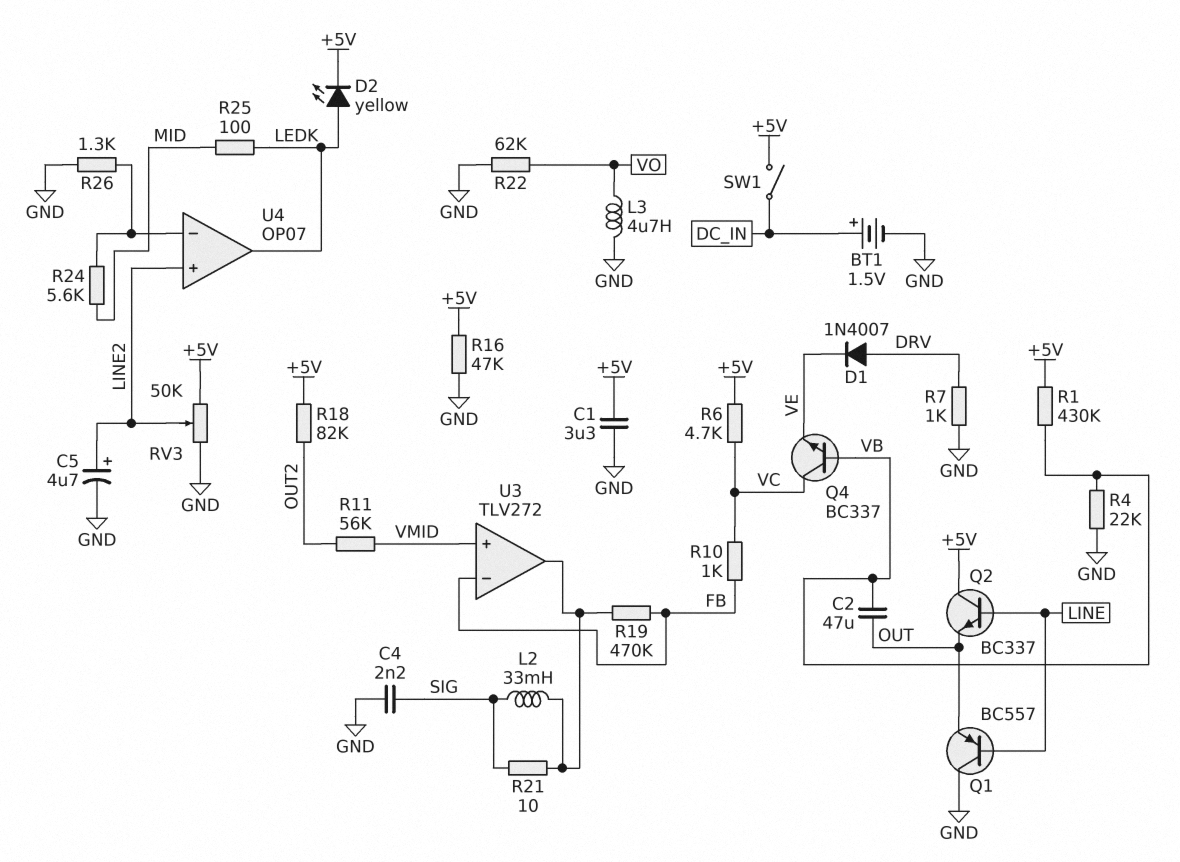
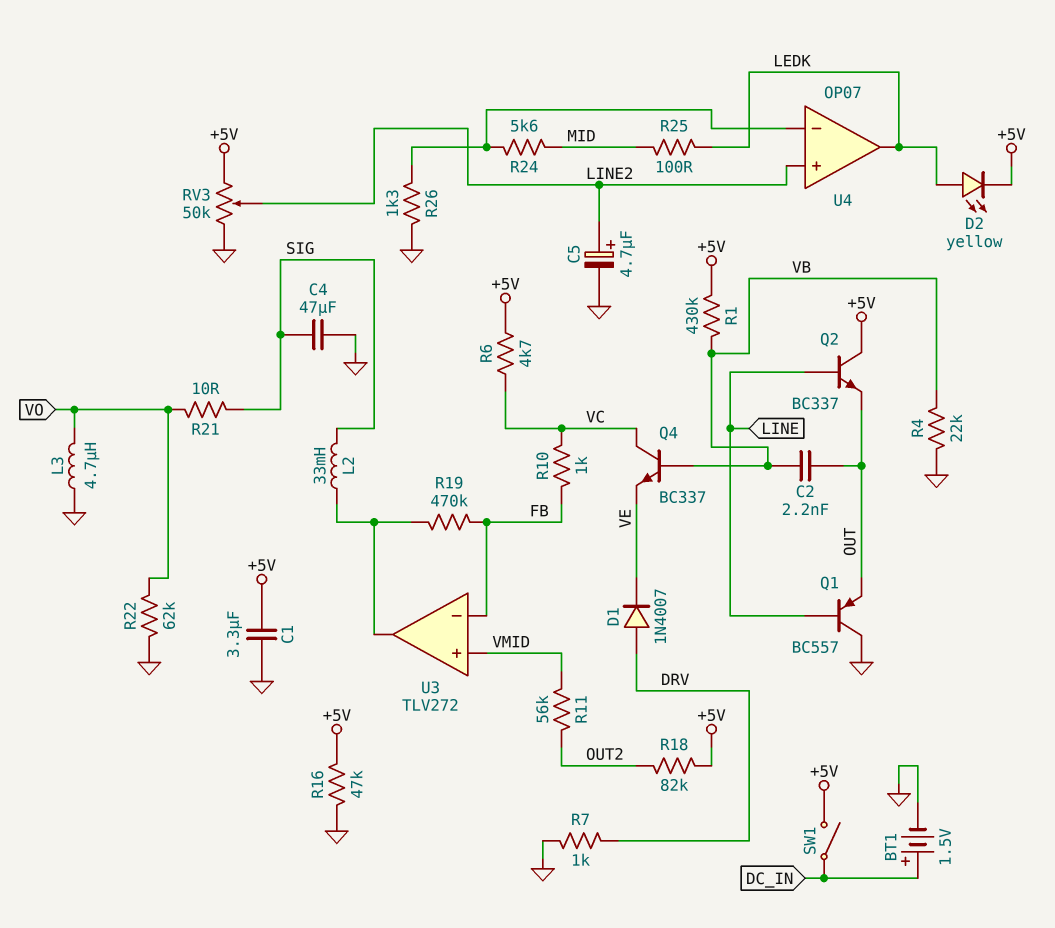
C2: 47uF (OUT, VB) -> 2.2nF (OUT, VB)
C4: 2.2nF (GND, SIG) -> 47uF (GND, SIG)
R21: 10 (SIG, U3/out) -> 10 (SIG, VO)

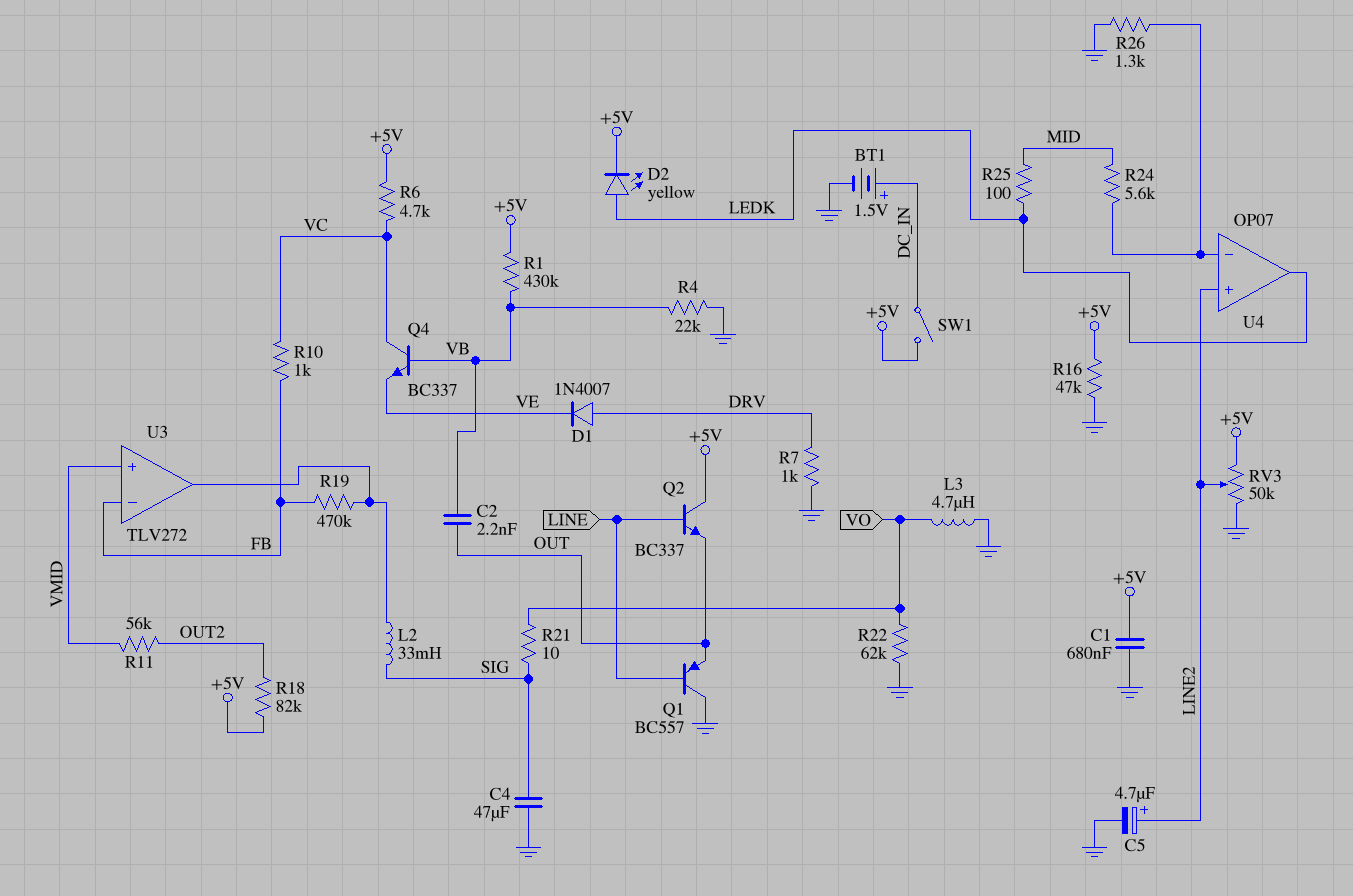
C1: 3.3uF (+5V, GND) -> 680nF (+5V, GND)

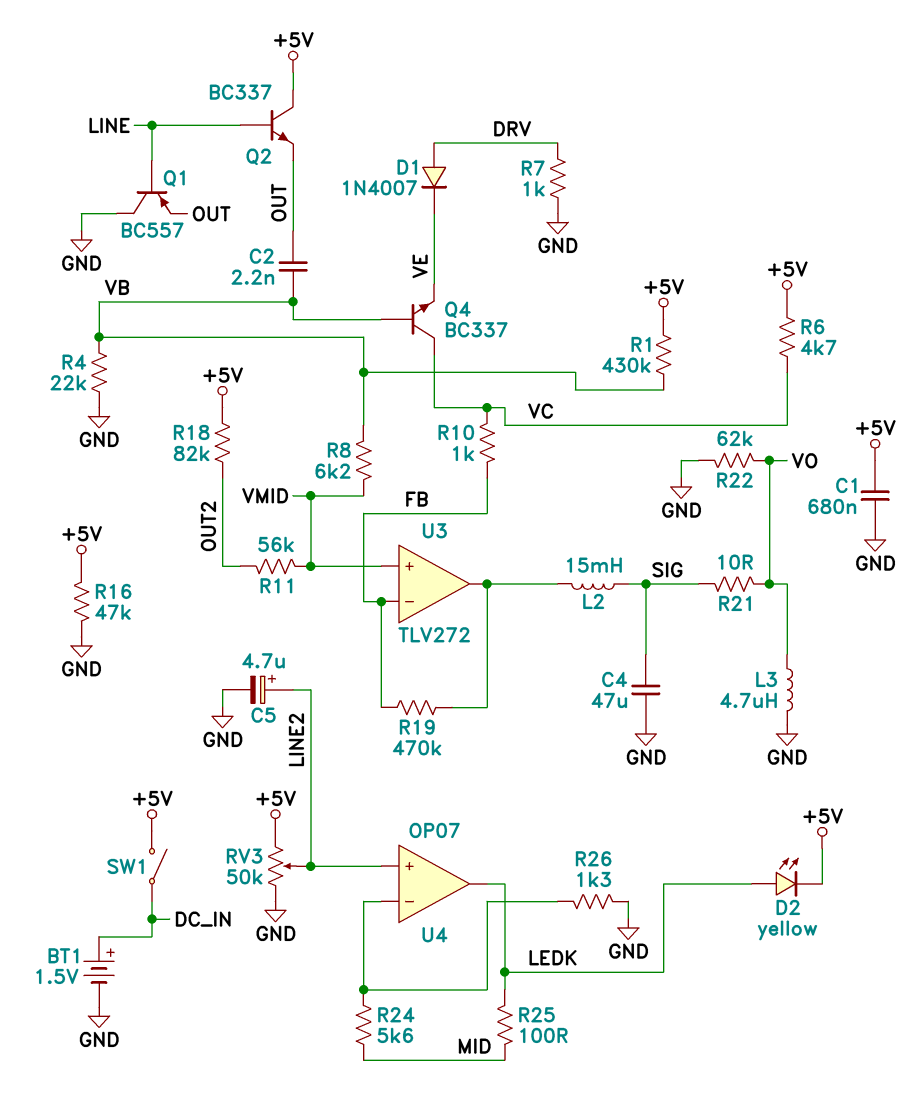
L2: 33mH (SIG, U3/out) -> 15mH (SIG, U3/out)
R8: none -> 6.2k (VB, VMID)

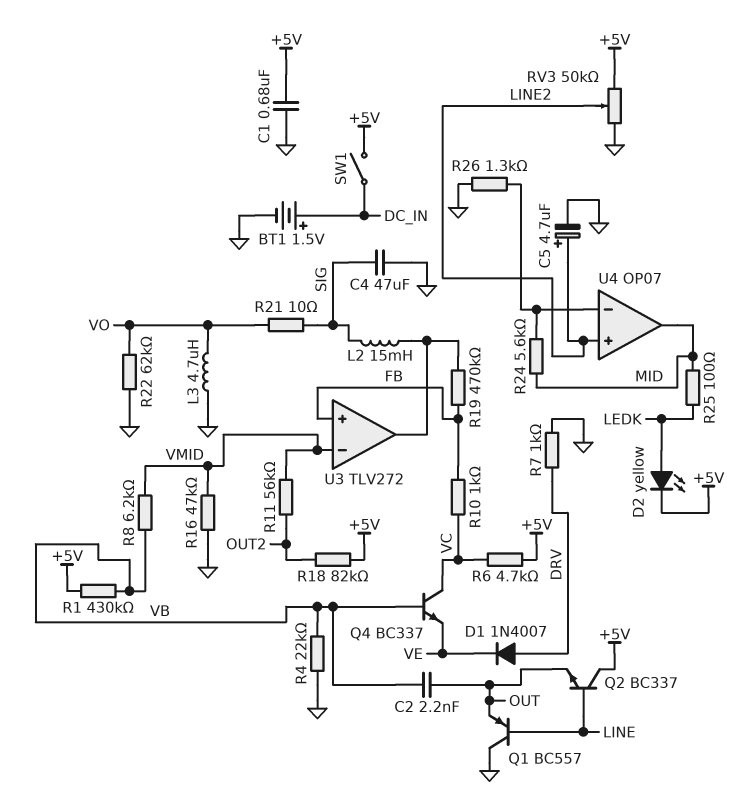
R16: 47k (+5V, GND) -> 47k (GND, VMID)
U3 pin in+: VMID -> FB
U3 pin in-: FB -> VMID
U4 pin out: LEDK -> MID

